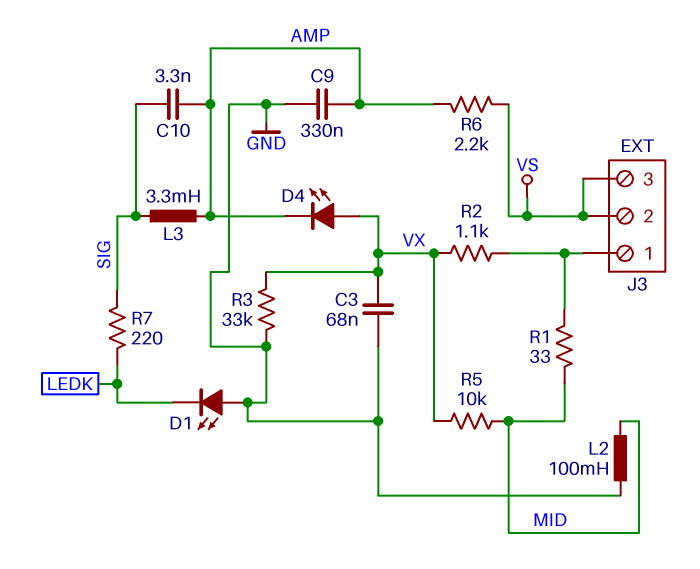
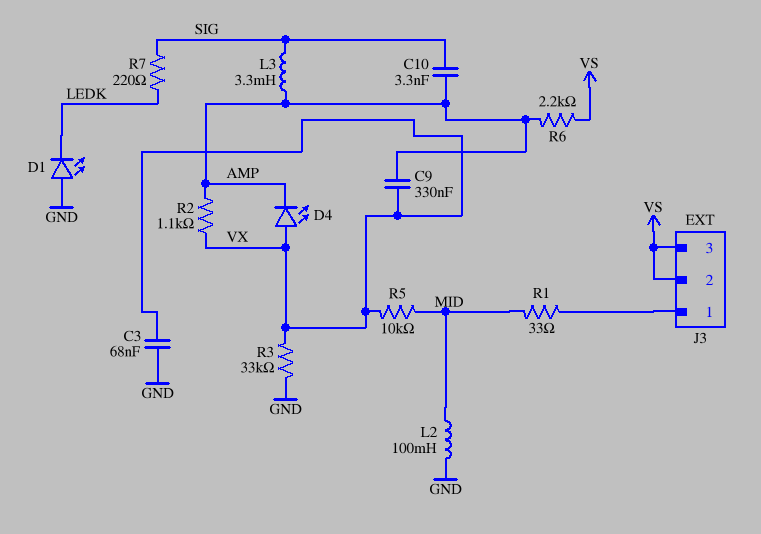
C9: 330nF (AMP, GND) -> 330nF (AMP, VX)
R2: 1.1k (J3/1, VX) -> 1.1k (AMP, VX)

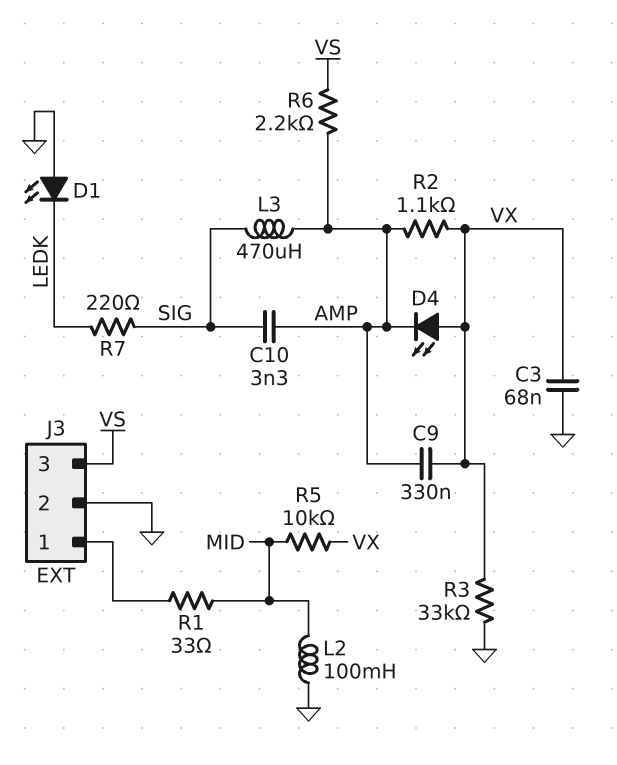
J3 pin 2: VS -> GND
L3: 3.3mH (AMP, SIG) -> 470uH (AMP, SIG)

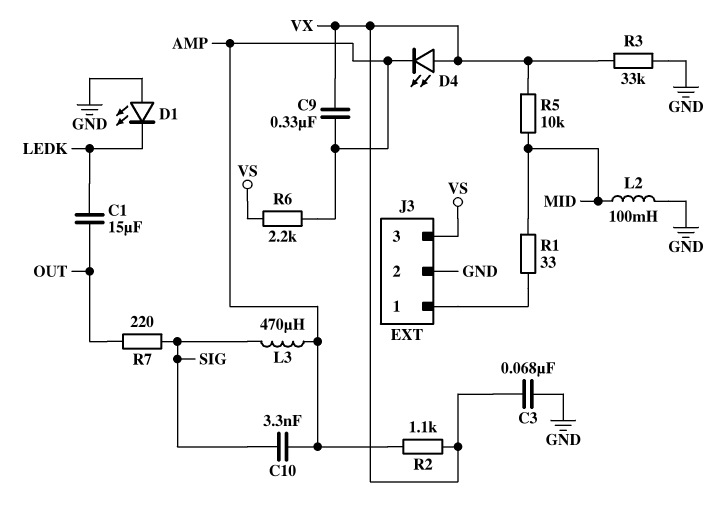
C1: none -> 15uF (LEDK, OUT)
R7: 220 (LEDK, SIG) -> 220 (OUT, SIG)

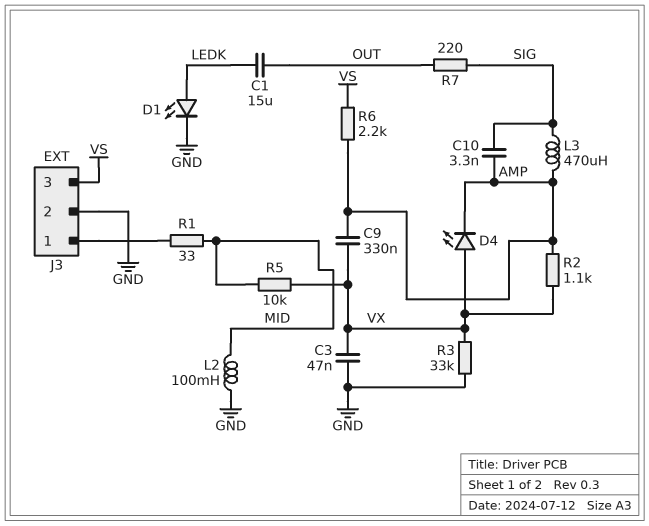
C3: 68nF (GND, VX) -> 47nF (GND, VX)
D1: LED (A GND, K LEDK) -> LED (A LEDK, K GND)

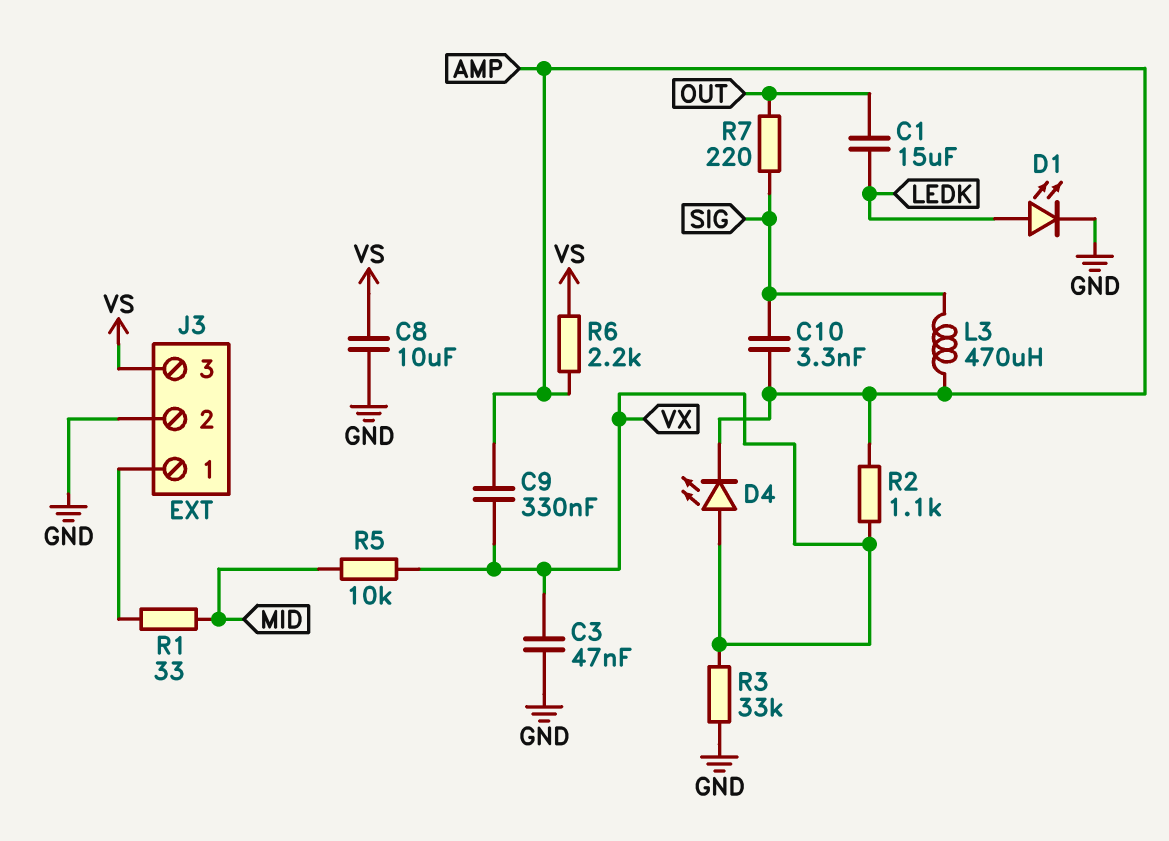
C8: none -> 10uF (GND, VS)
L2: 100mH (GND, MID) -> none

